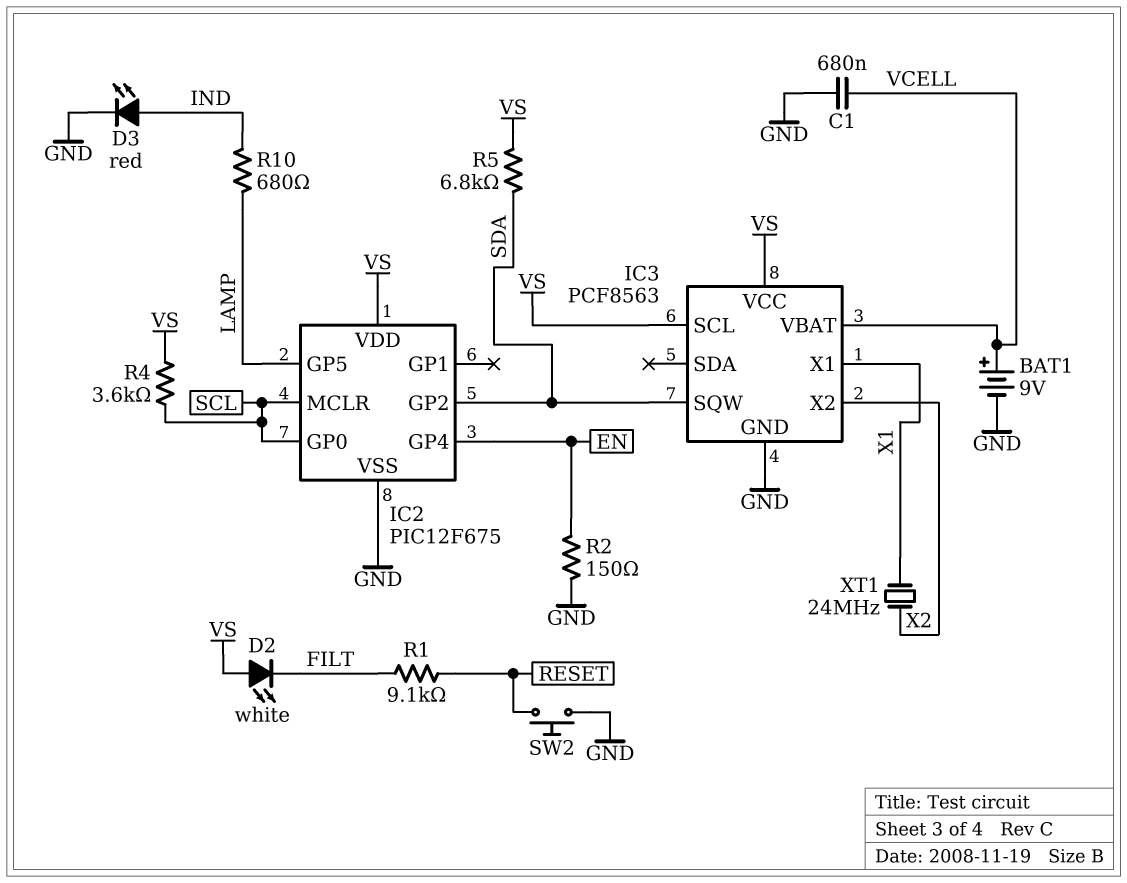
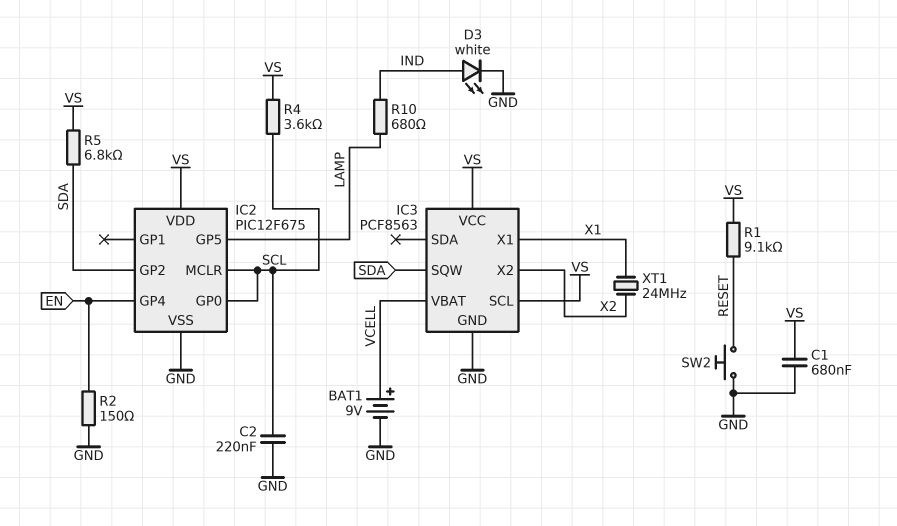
C1: 680nF (GND, VCELL) -> 680nF (GND, VS)
C2: none -> 220nF (GND, SCL)
D2: LED white (A VS, K FILT) -> none
D3: LED red (A IND, K GND) -> LED white (A IND, K GND)
R1: 9.1k (FILT, RESET) -> 9.1k (RESET, VS)

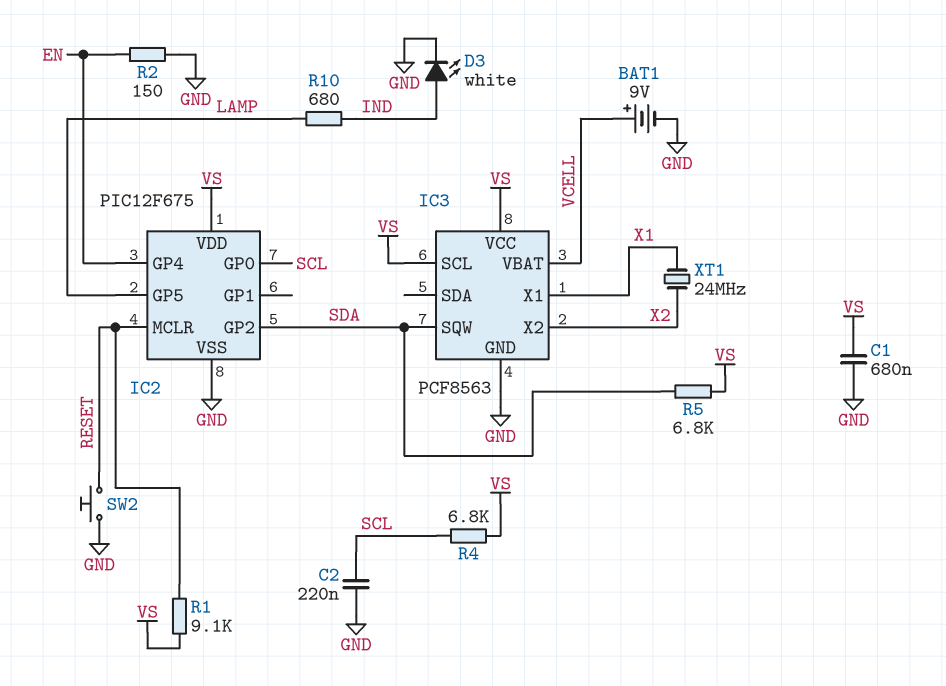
IC2 pin MCLR: SCL -> RESET
R4: 3.6k (SCL, VS) -> 6.8k (SCL, VS)

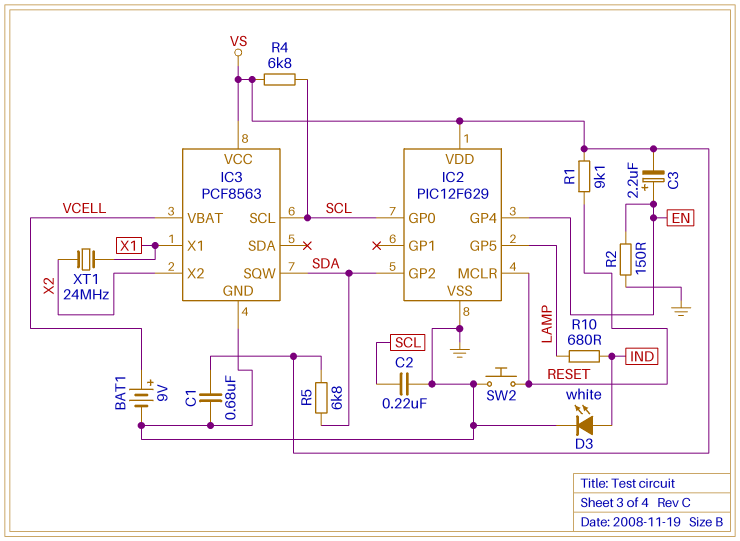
C3: none -> 2.2uF (plus EN, minus VS)
IC2: PIC12F675 -> PIC12F629
IC3 pin SCL: VS -> SCL

